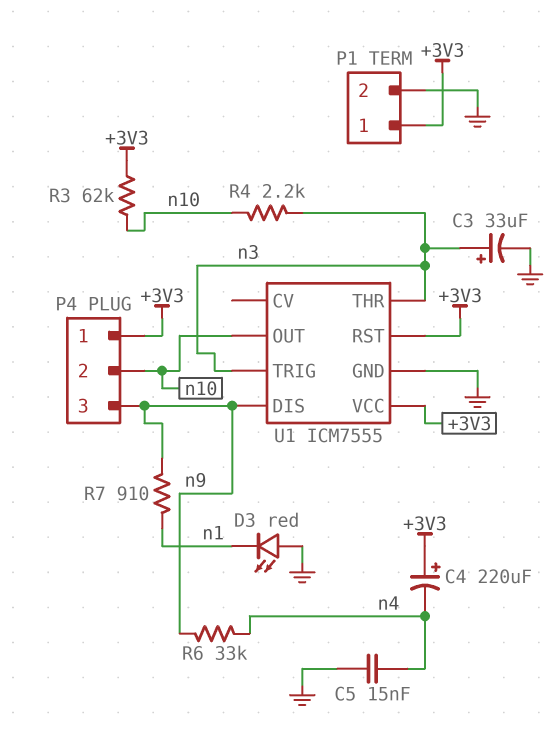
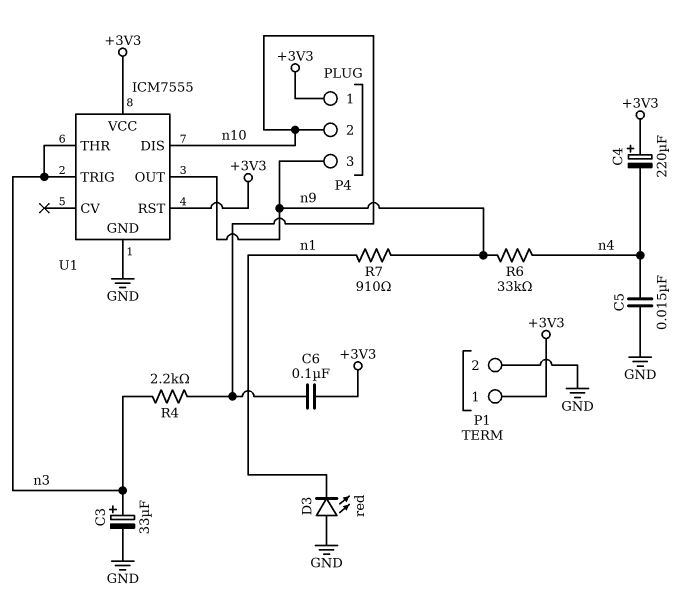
C6: none -> 100nF (+3V3, n10)
R3: 62k (+3V3, n10) -> none
U1 pin DIS: n9 -> n10
U1 pin OUT: n10 -> n9

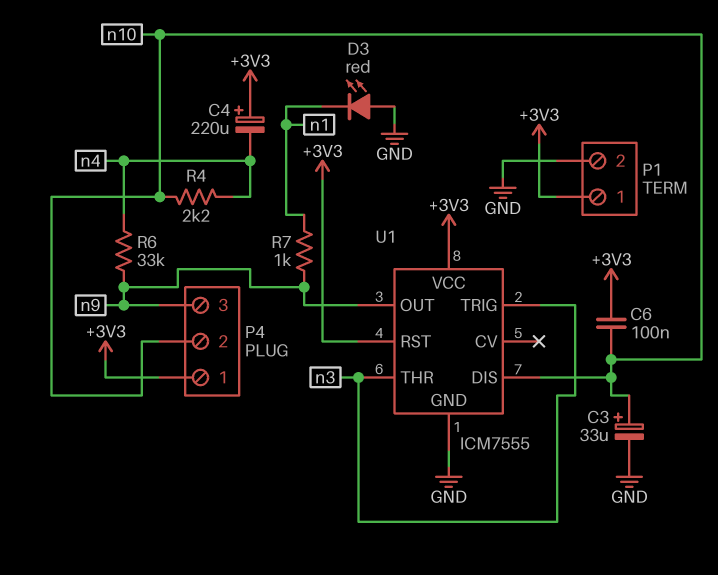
C3: 33uF (plus n3, minus GND) -> 33uF (plus n10, minus GND)
C5: 15nF (GND, n4) -> none
R4: 2.2k (n3, n10) -> 2.2k (n4, n10)
R7: 910 (n1, n9) -> 1k (n1, n9)

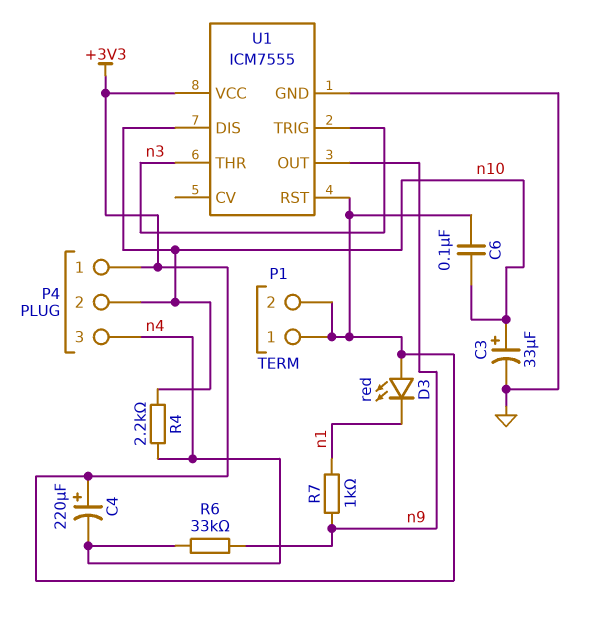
D3: LED red (A GND, K n1) -> LED red (A +3V3, K n1)
P1 pin 2: GND -> +3V3
P4 pin 3: n9 -> n4

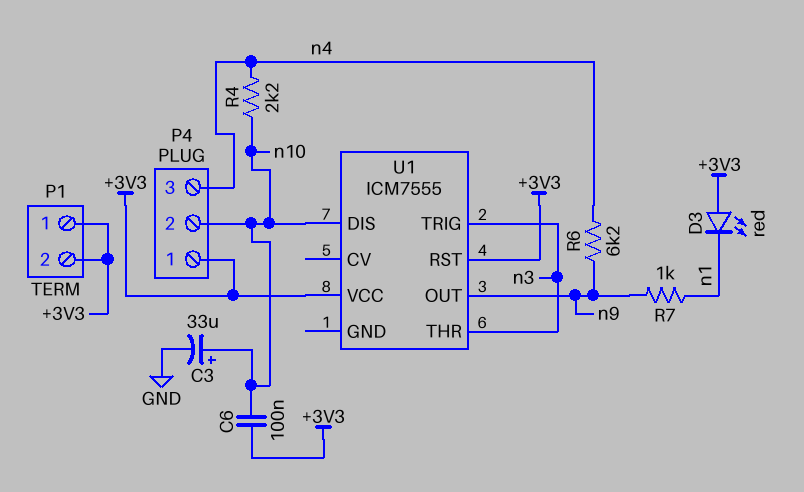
C4: 220uF (plus +3V3, minus n4) -> none
R6: 33k (n4, n9) -> 6.2k (n4, n9)
U1 pin GND: GND -> none

